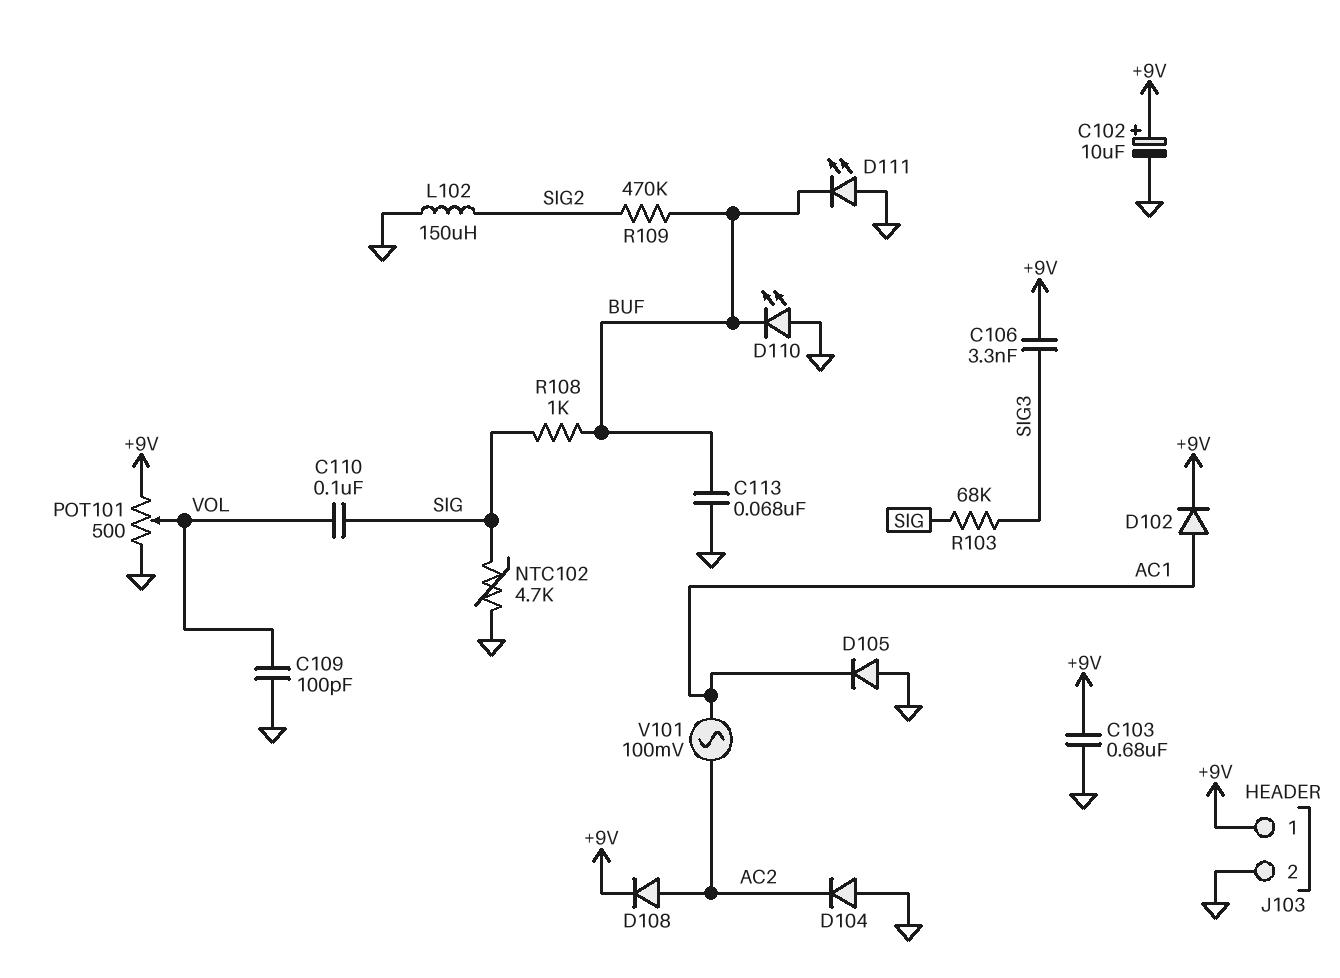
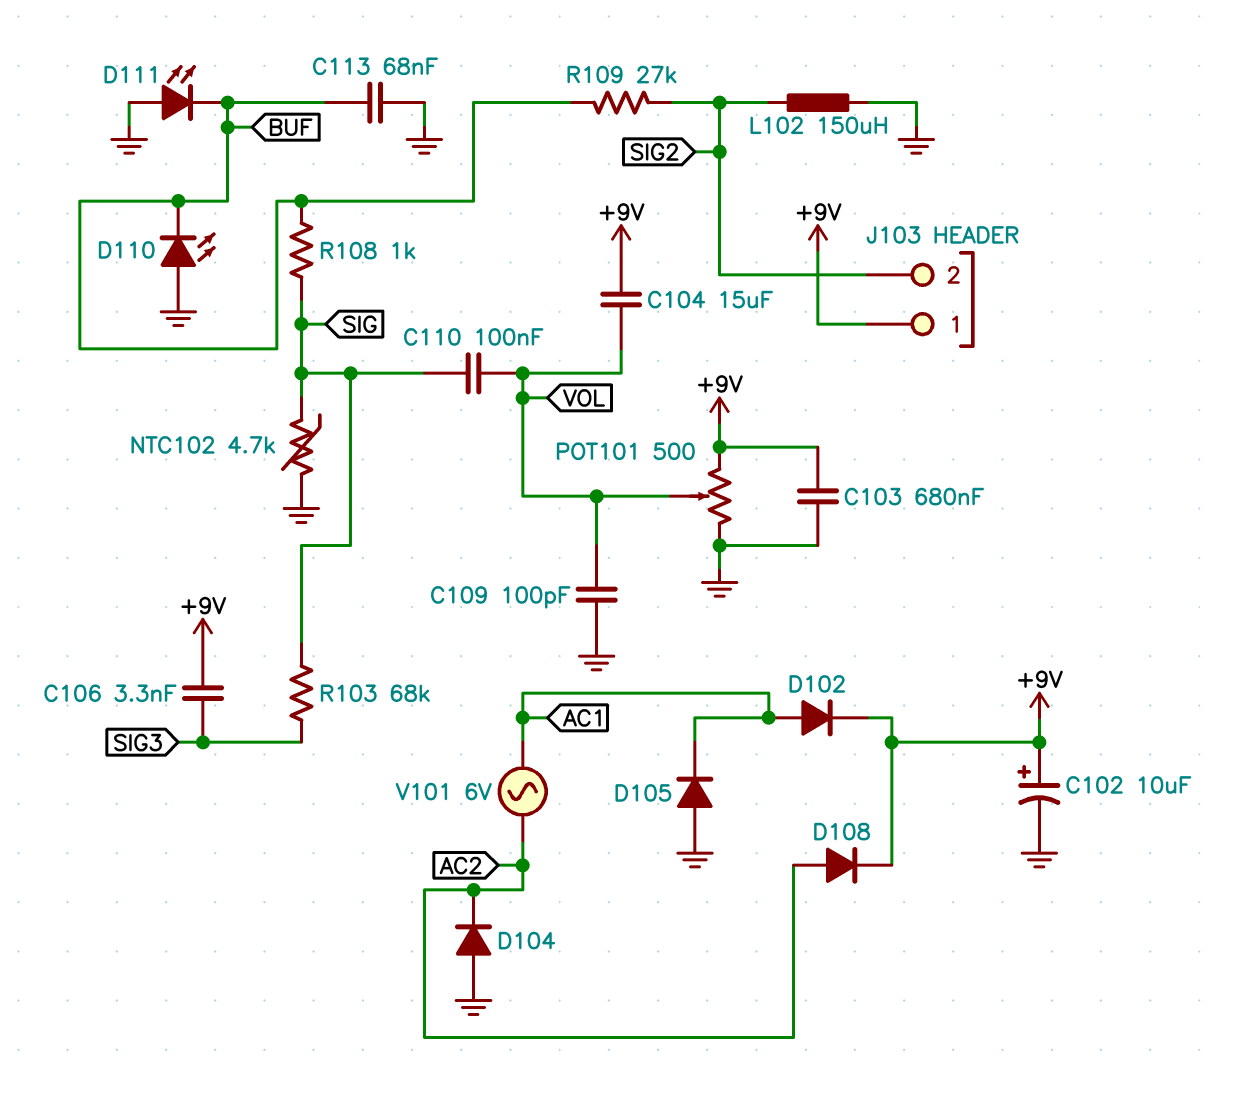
C104: none -> 15uF (+9V, VOL)
J103 pin 2: GND -> SIG2
R109: 470k (BUF, SIG2) -> 27k (BUF, SIG2)
V101: AC 100mV (AC1, AC2) -> AC 6V (AC1, AC2)

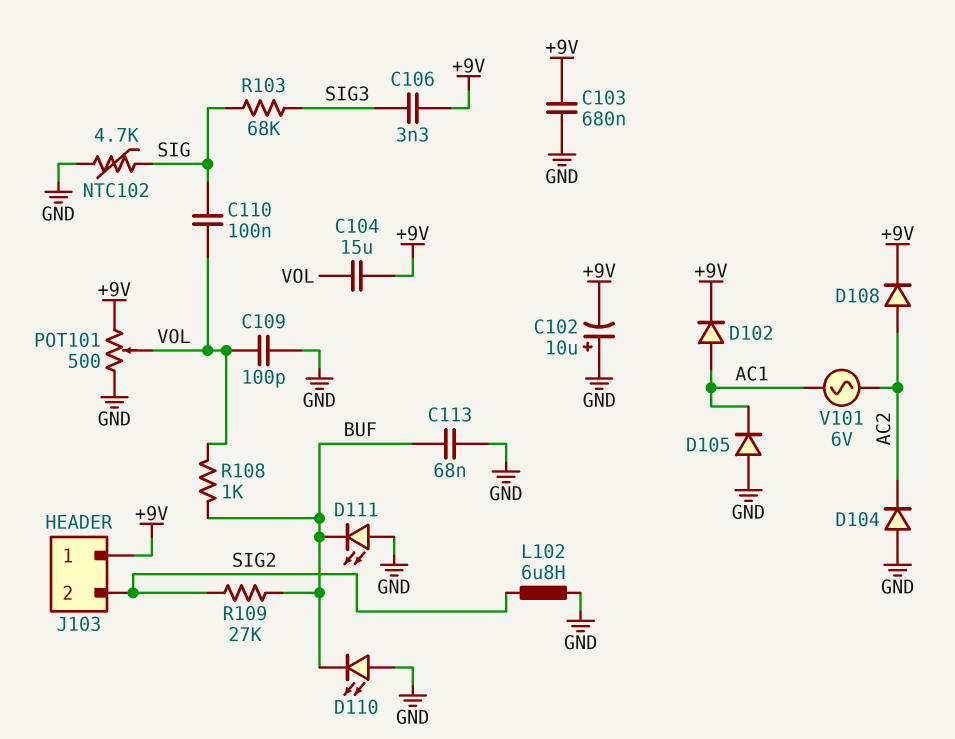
C102: 10uF (plus +9V, minus GND) -> 10uF (plus GND, minus +9V)
L102: 150uH (GND, SIG2) -> 6.8uH (GND, SIG2)
R108: 1k (BUF, SIG) -> 1k (BUF, VOL)

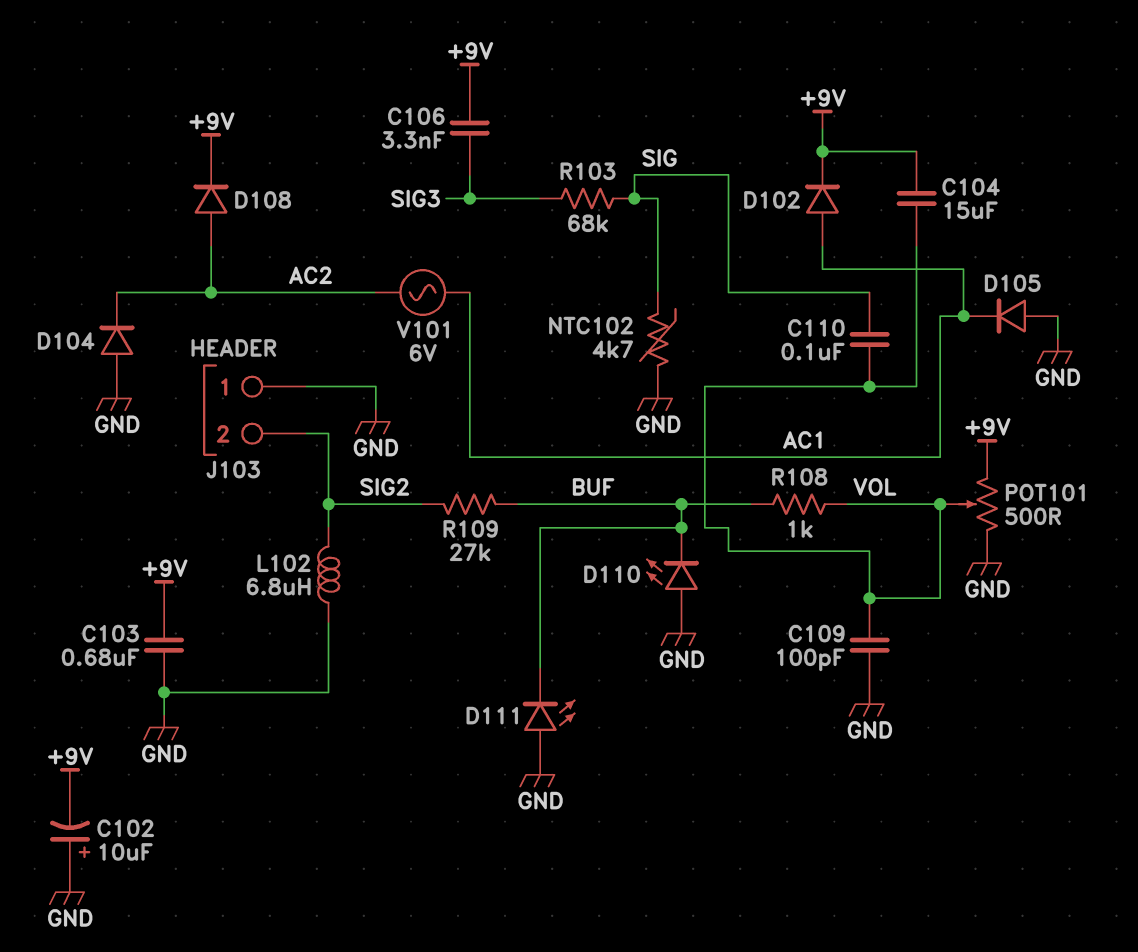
C113: 68nF (BUF, GND) -> none
J103 pin 1: +9V -> GND

